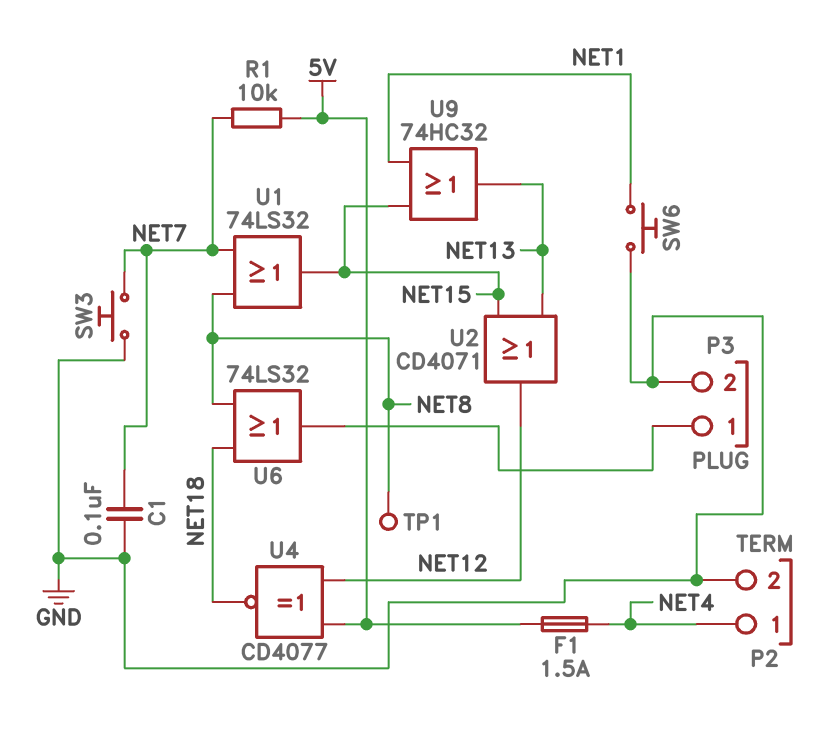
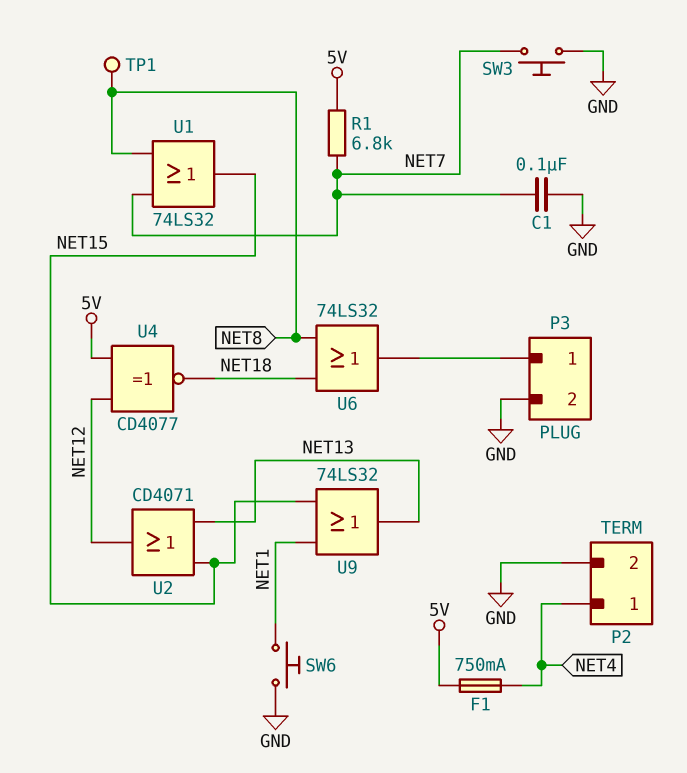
F1: 1.5A (5V, NET4) -> 750mA (5V, NET4)
R1: 10k (5V, NET7) -> 6.8k (5V, NET7)
U9: OR 74HC32 (in NET1, in NET15, out NET13) -> OR 74LS32 (in NET1, in NET15, out NET13)

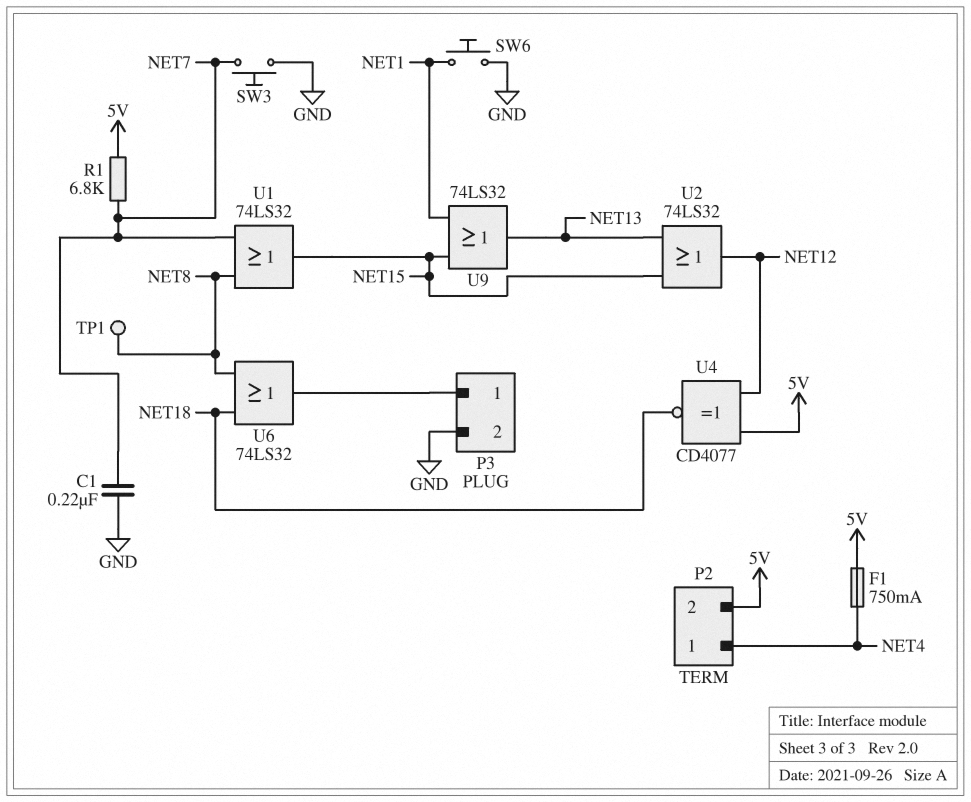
C1: 100nF (GND, NET7) -> 220nF (GND, NET7)
P2 pin 2: GND -> 5V
U2: OR CD4071 (in NET13, in NET15, out NET12) -> OR 74LS32 (in NET13, in NET15, out NET12)

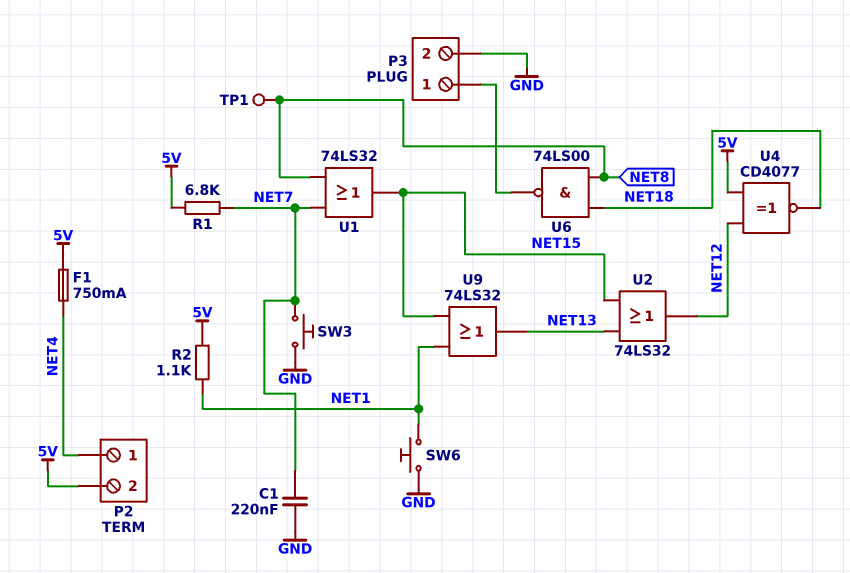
R2: none -> 1.1k (5V, NET1)
U6: OR 74LS32 (in NET8, in NET18, out P3/1) -> NAND 74LS00 (in NET8, in NET18, out P3/1)

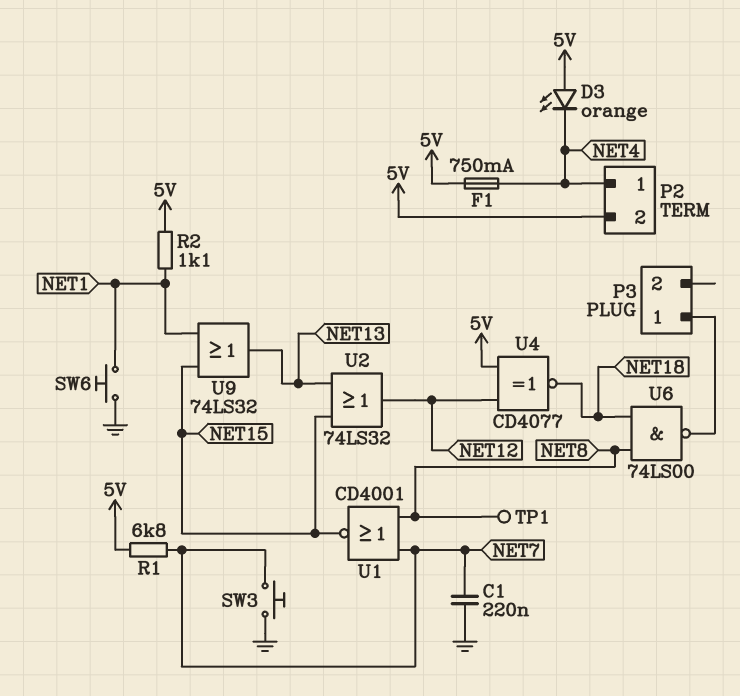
D3: none -> LED orange (A 5V, K NET4)
P3 pin 2: GND -> none
U1: OR 74LS32 (in NET7, in NET8, out NET15) -> NOR CD4001 (in NET7, in NET8, out NET15)

